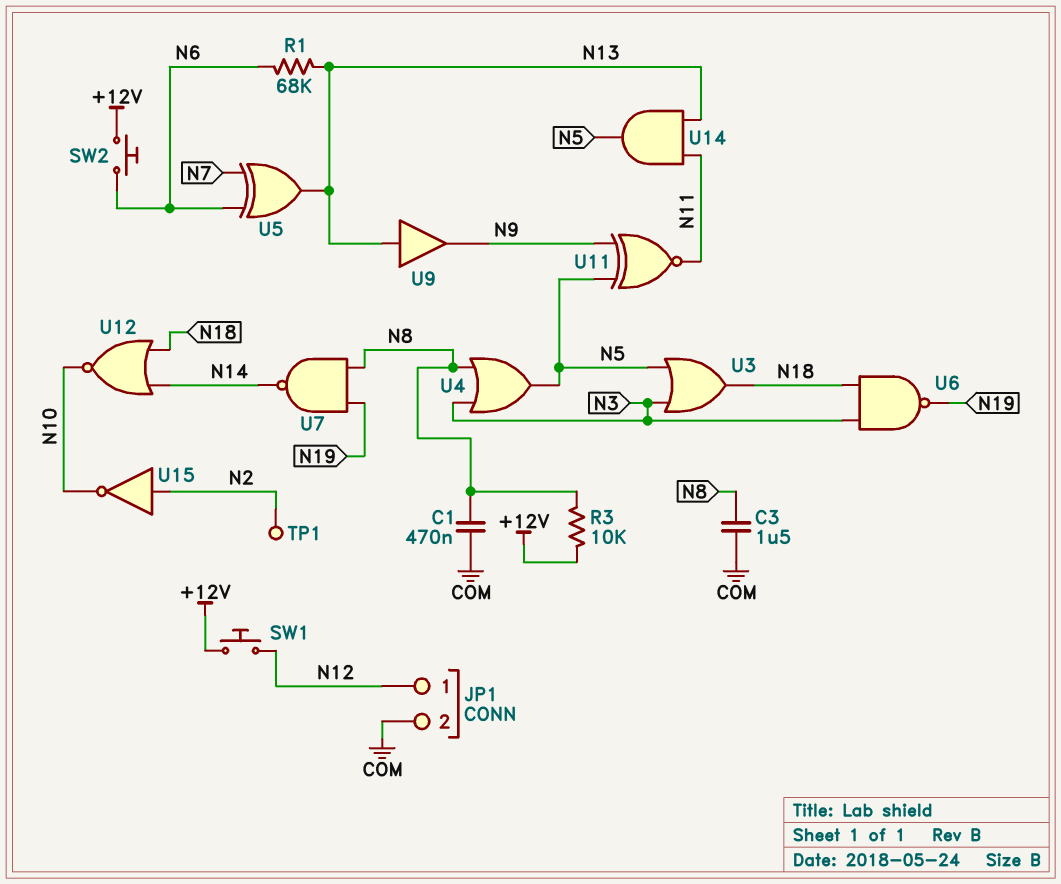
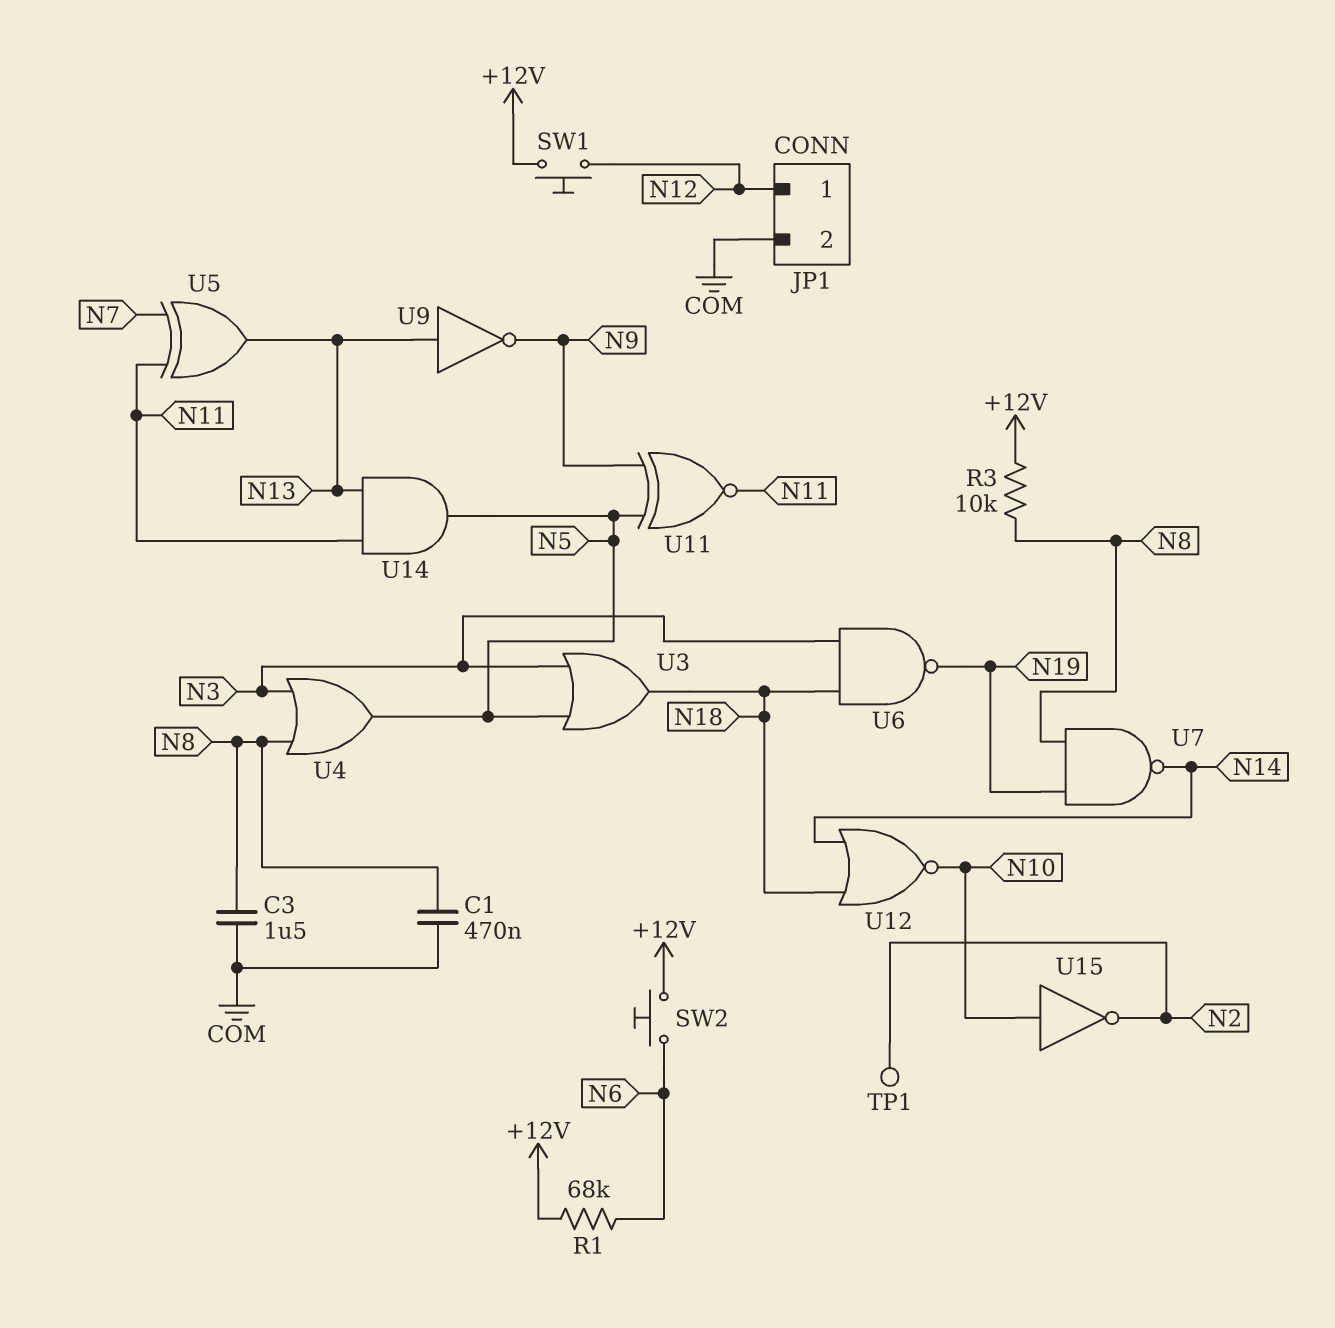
R1: 68k (N6, N13) -> 68k (+12V, N6)
U5: XOR (in N6, in N7, out N13) -> XOR (in N7, in N11, out N13)
U9: buffer (in N13, out N9) -> NOT (in N13, out N9)
U15: NOT (in N2, out N10) -> NOT (in N10, out N2)

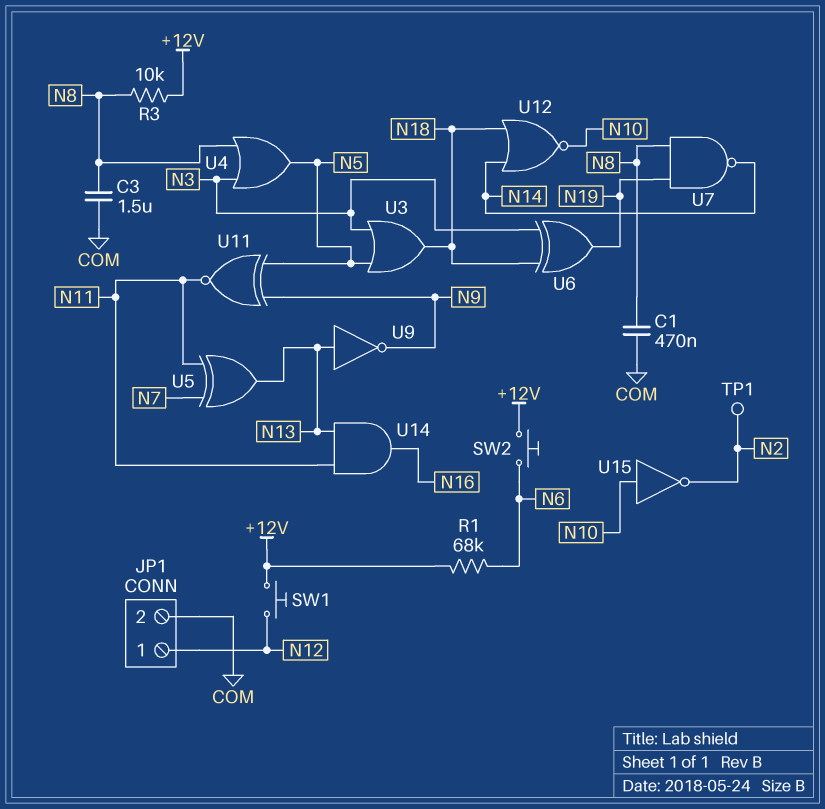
U6: NAND (in N3, in N18, out N19) -> XOR (in N3, in N18, out N19)
U14: AND (in N11, in N13, out N5) -> AND (in N11, in N13, out N16)

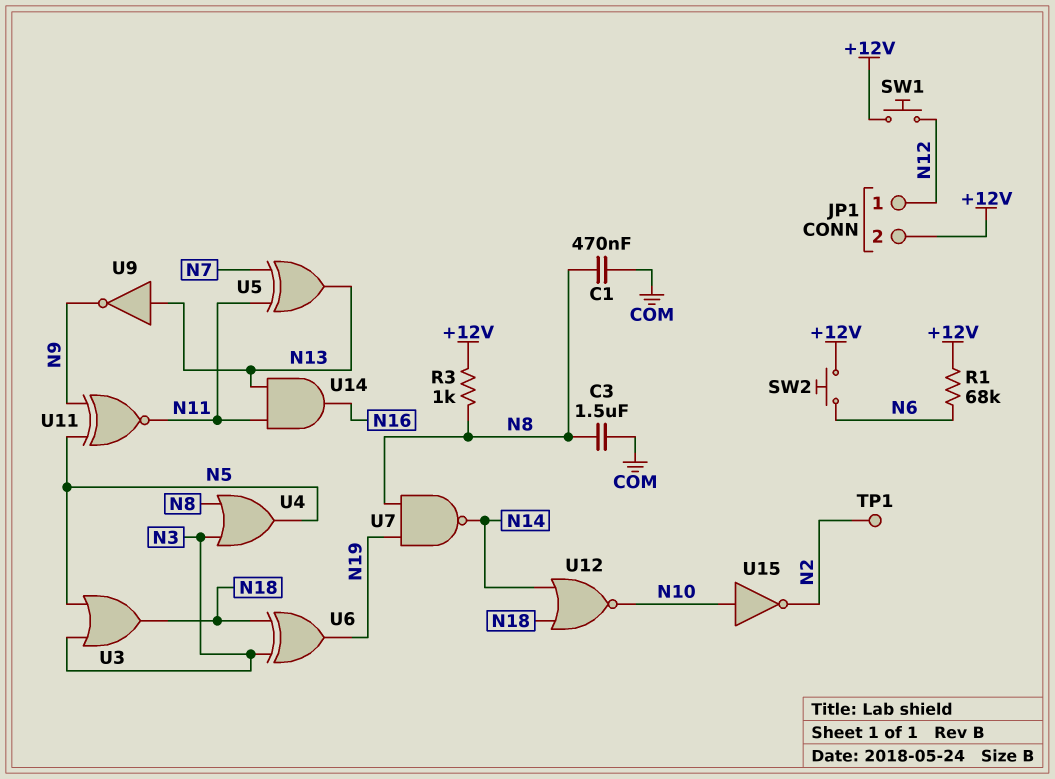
JP1 pin 2: COM -> +12V
R3: 10k (+12V, N8) -> 1k (+12V, N8)

